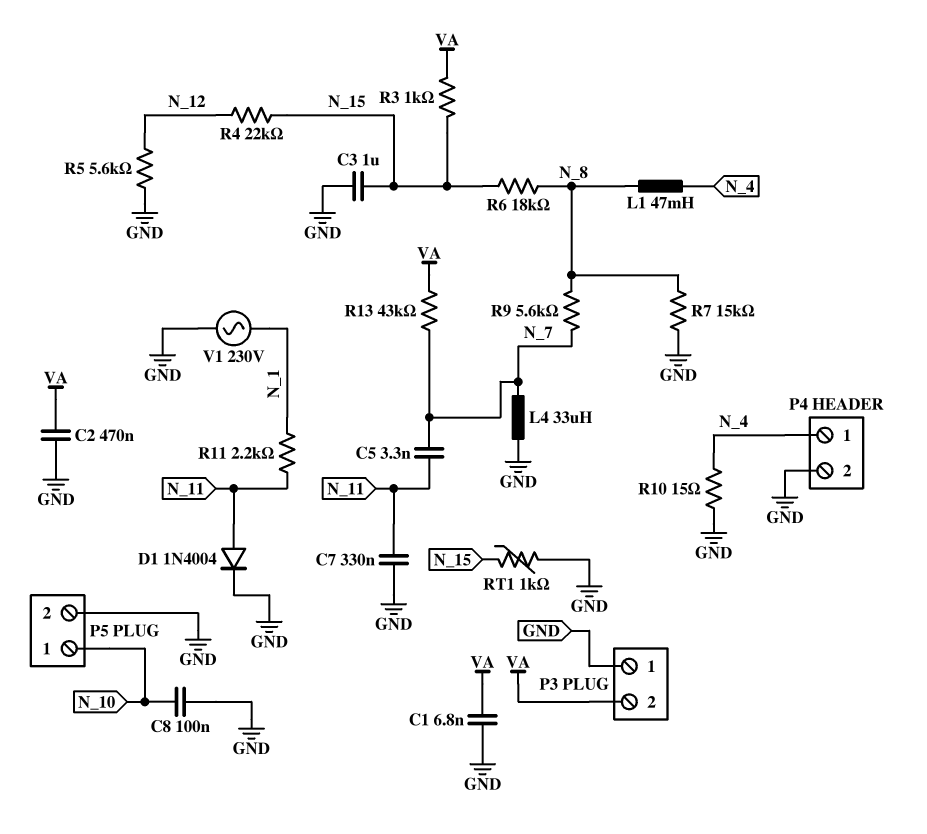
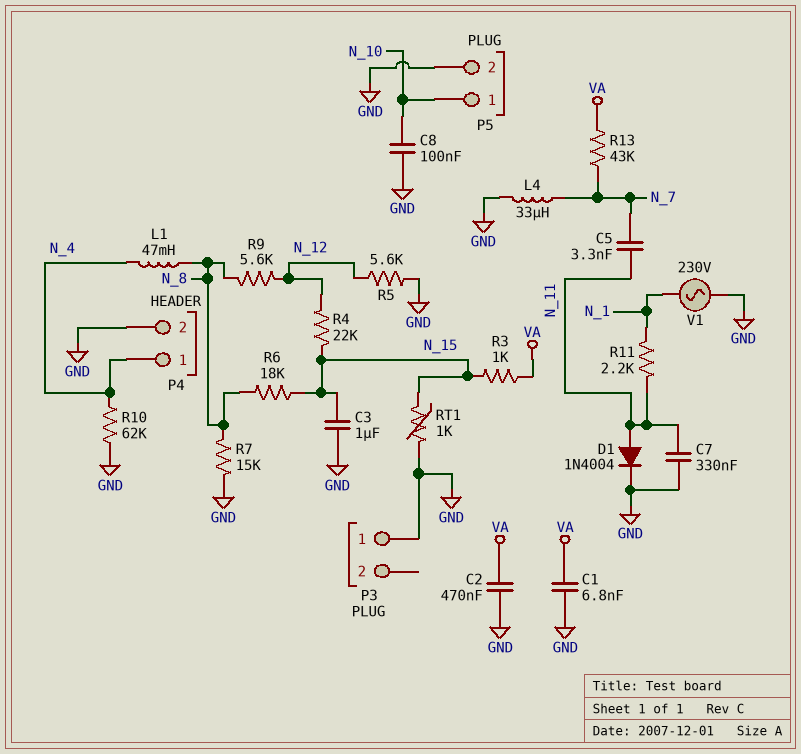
P3 pin 2: VA -> none
R9: 5.6k (N_7, N_8) -> 5.6k (N_8, N_12)
R10: 15 (GND, N_4) -> 62k (GND, N_4)

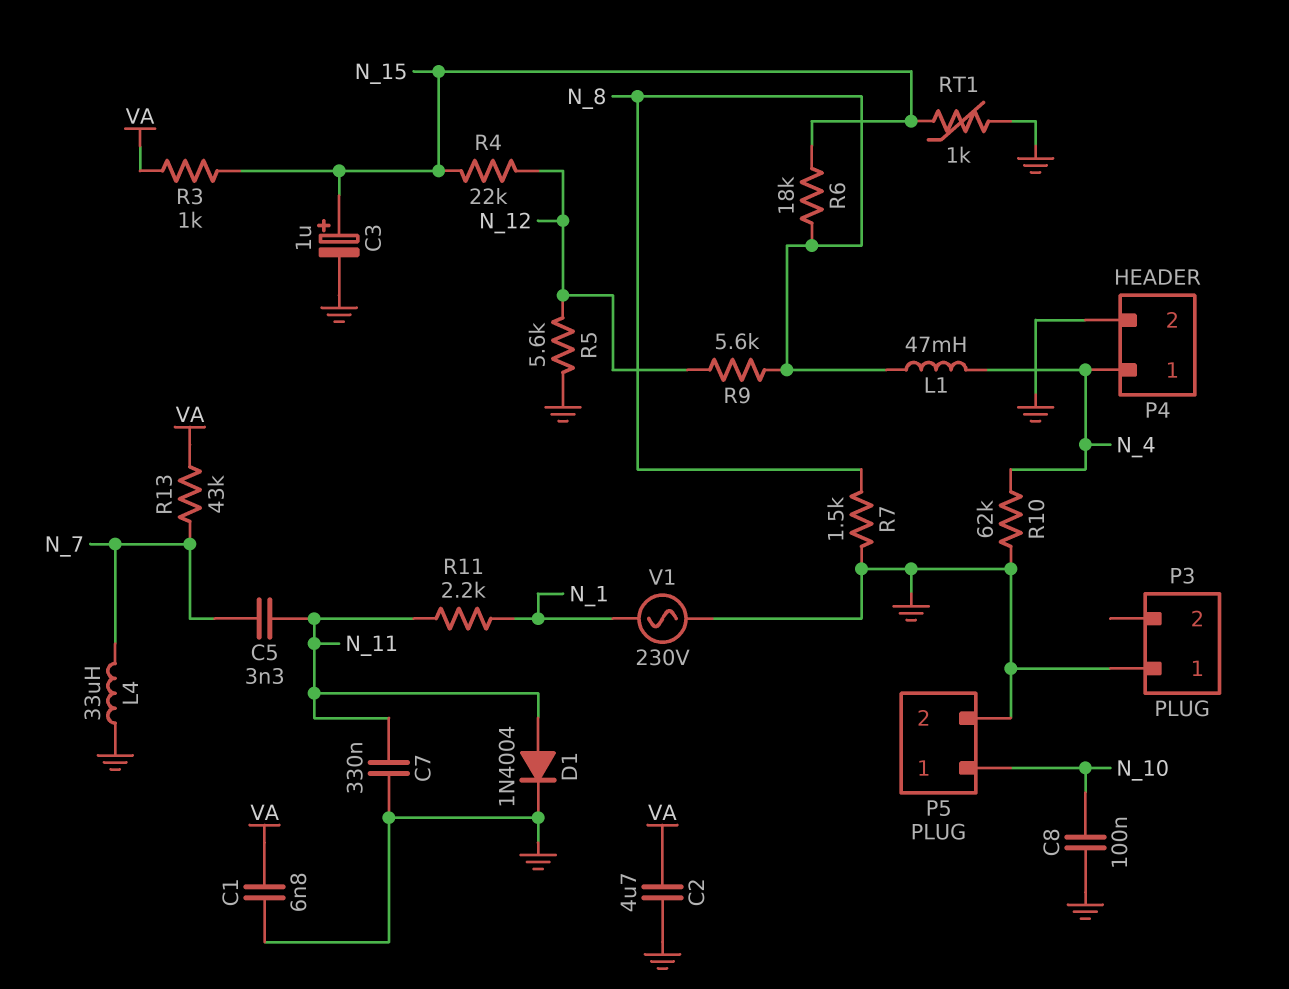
C2: 470nF (GND, VA) -> 4.7uF (GND, VA)
C3: 1uF (GND, N_15) -> 1uF (plus N_15, minus GND)
R7: 15k (GND, N_8) -> 1.5k (GND, N_8)

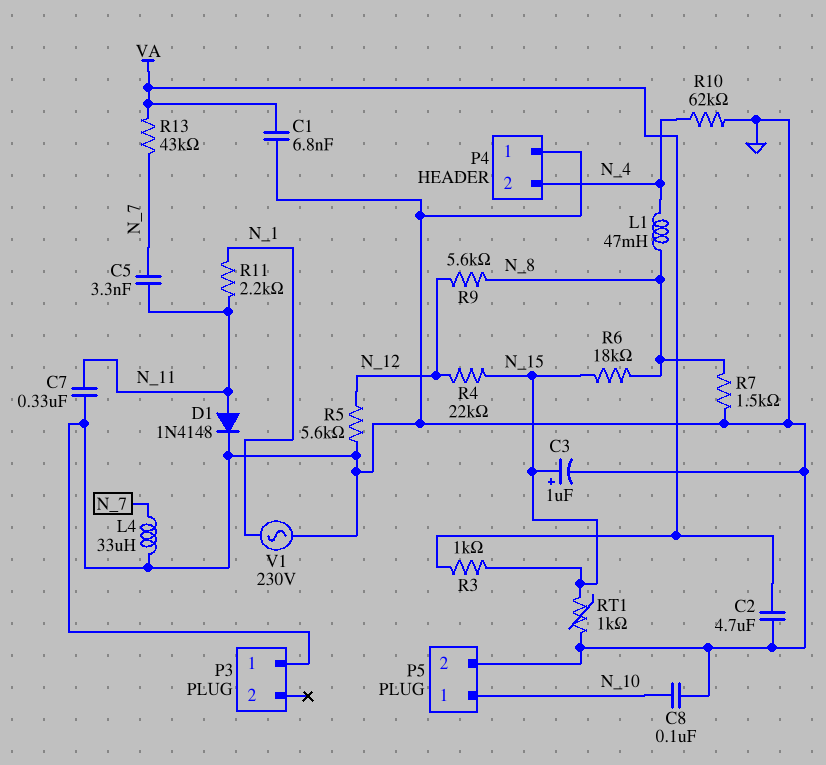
D1: diode 1N4004 (A N_11, K GND) -> diode 1N4148 (A N_11, K GND)
P4 pin 1: N_4 -> GND
P4 pin 2: GND -> N_4

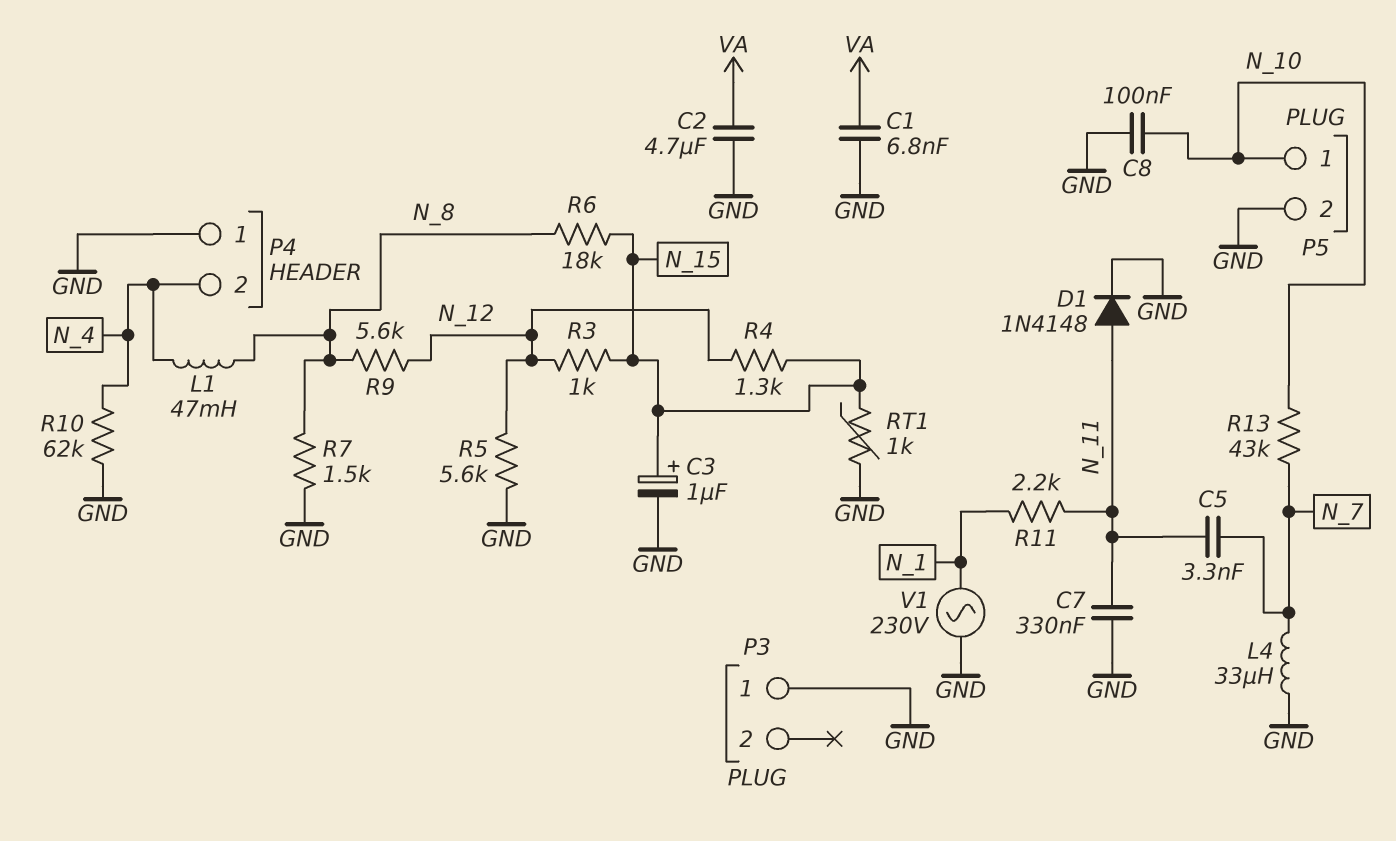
R3: 1k (N_15, VA) -> 1k (N_12, N_15)
R4: 22k (N_12, N_15) -> 1.3k (N_12, N_15)
R13: 43k (N_7, VA) -> 43k (N_7, N_10)

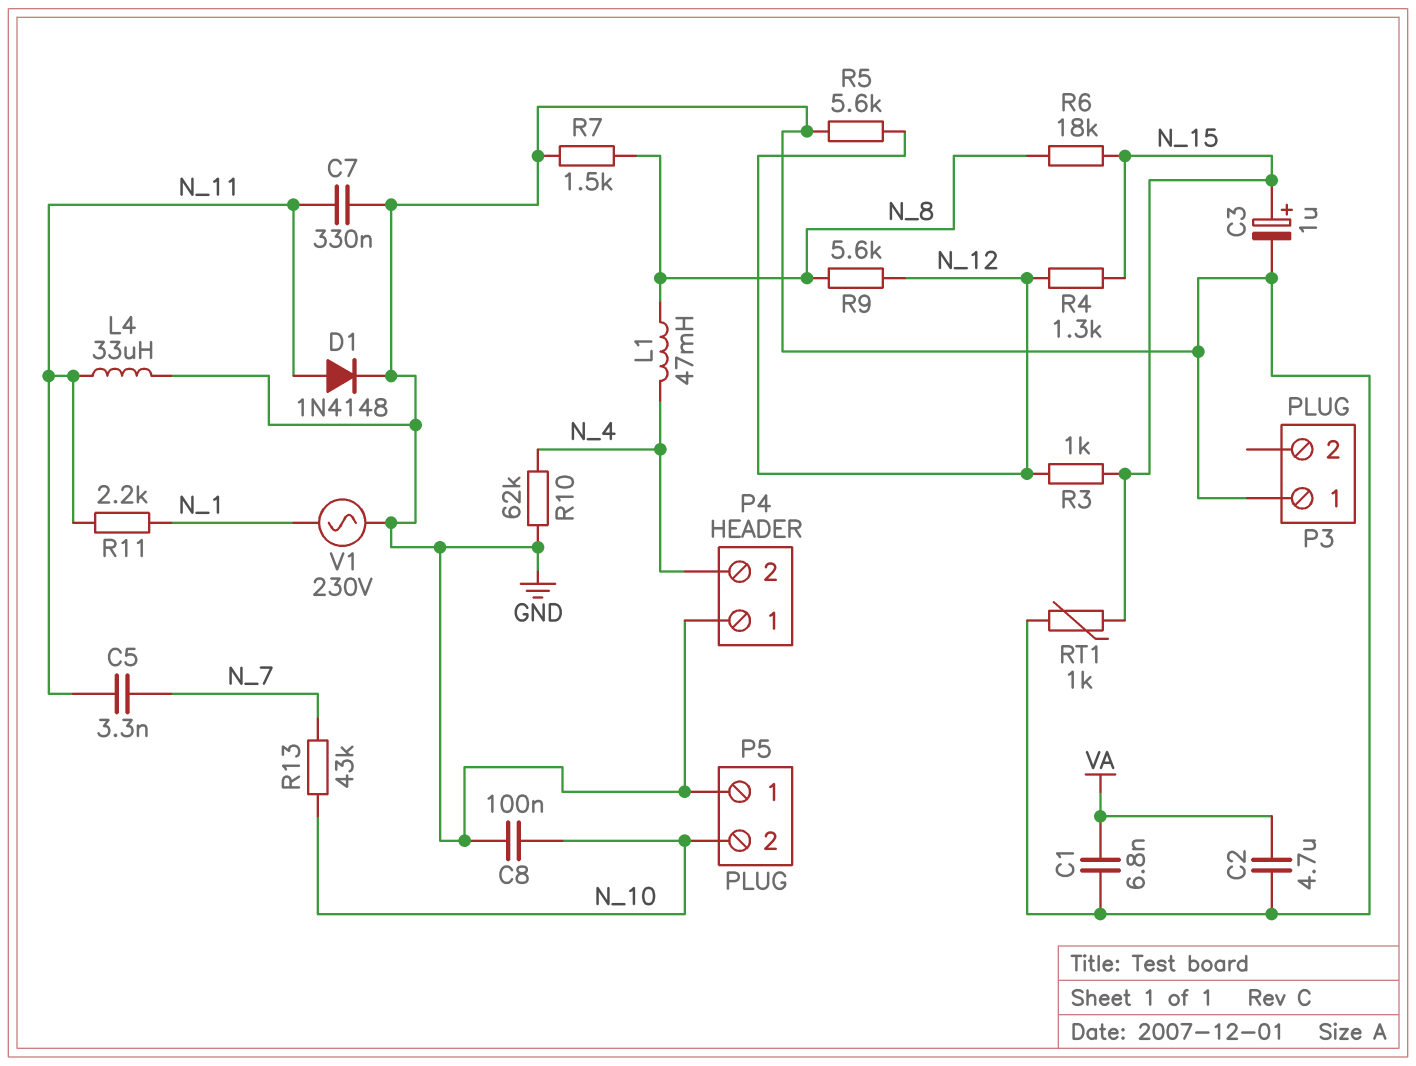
L4: 33uH (GND, N_7) -> 33uH (GND, N_11)
P5 pin 1: N_10 -> GND
P5 pin 2: GND -> N_10

